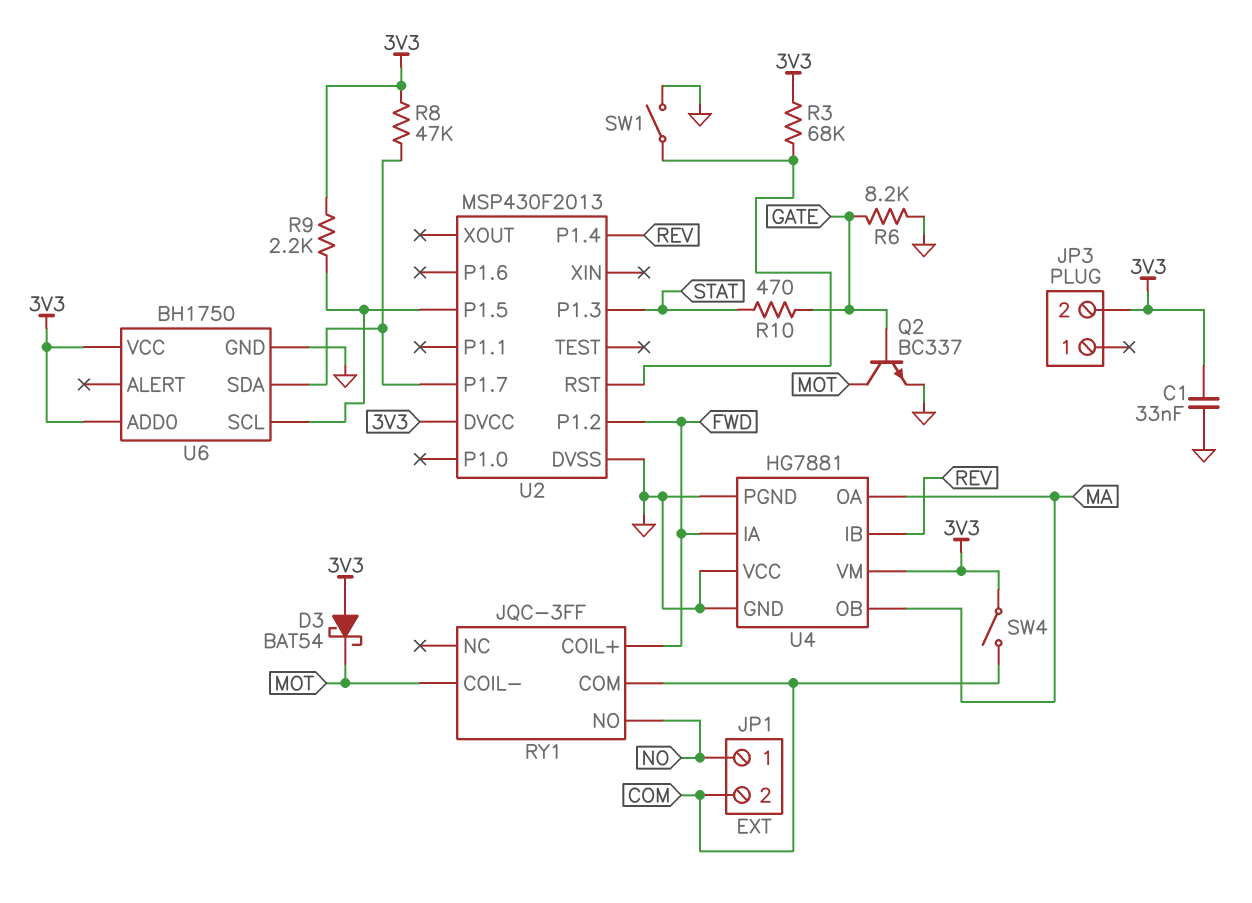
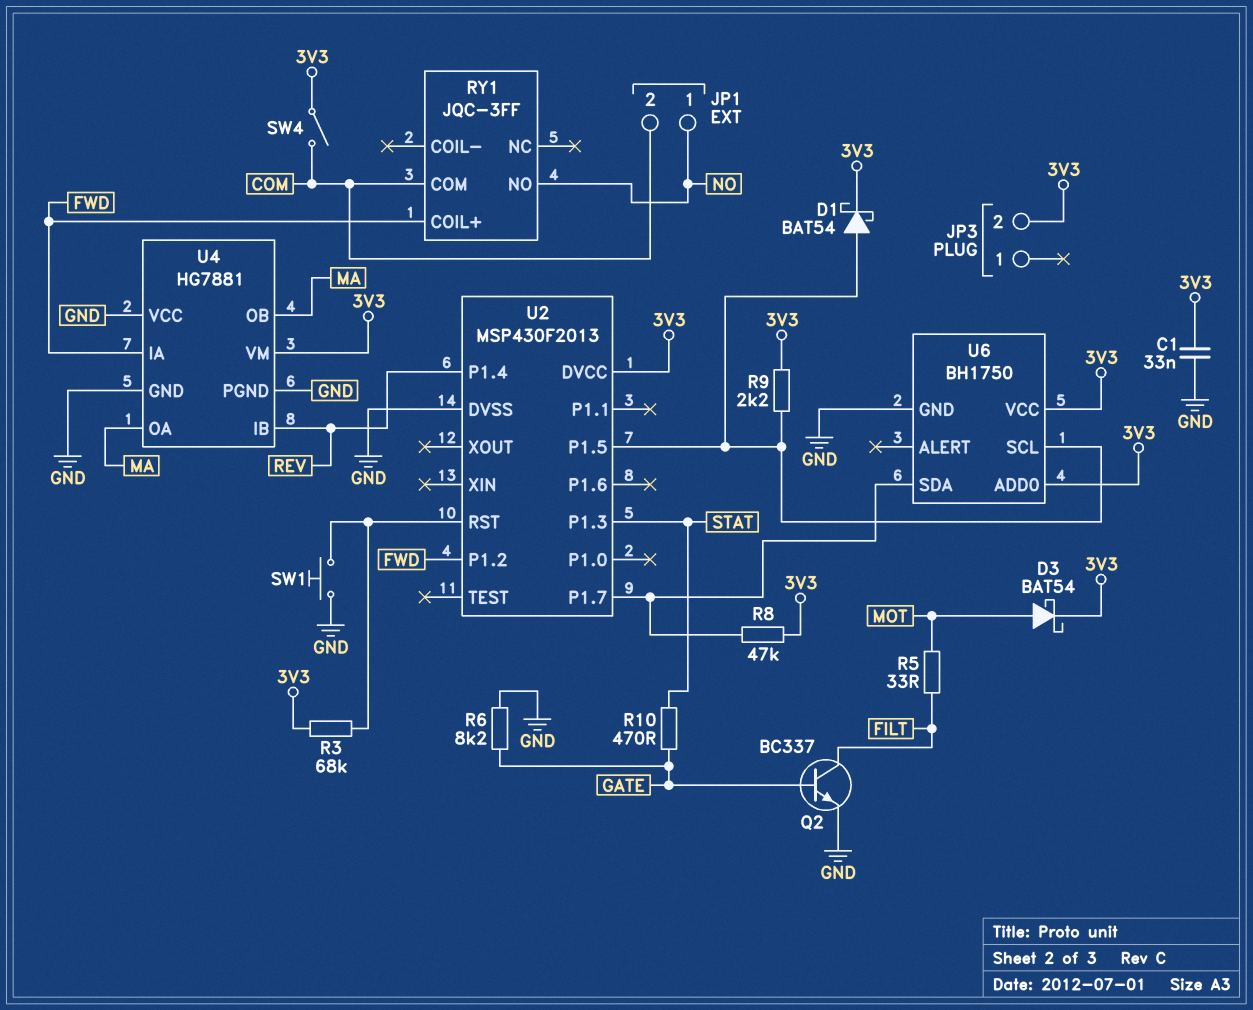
D1: none -> schottky BAT54 (A U2/P1.5, K 3V3)
D3: schottky BAT54 (A 3V3, K MOT) -> schottky BAT54 (A MOT, K 3V3)
Q2: NPN BC337 (B GATE, C MOT, E GND) -> NPN BC337 (B GATE, C FILT, E GND)
R5: none -> 33 (FILT, MOT)
RY1 pin COIL-: MOT -> none
SW1: switch (GND, U2/RST) -> button (GND, U2/RST)

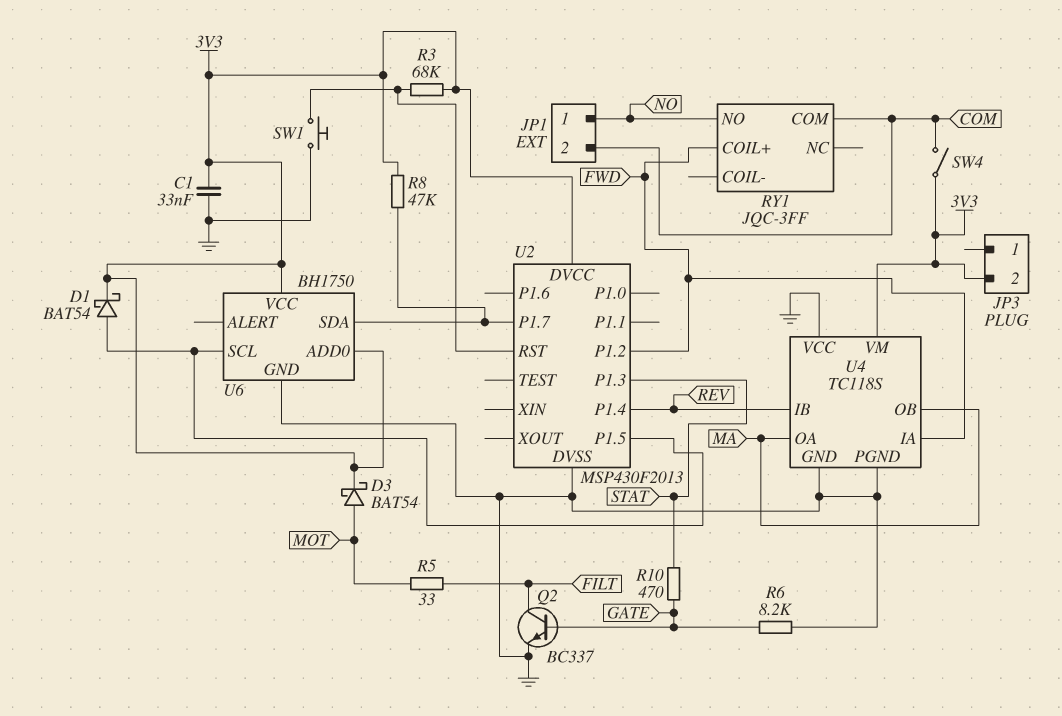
R9: 2.2k (3V3, U2/P1.5) -> none
U4: HG7881 -> TC118S

